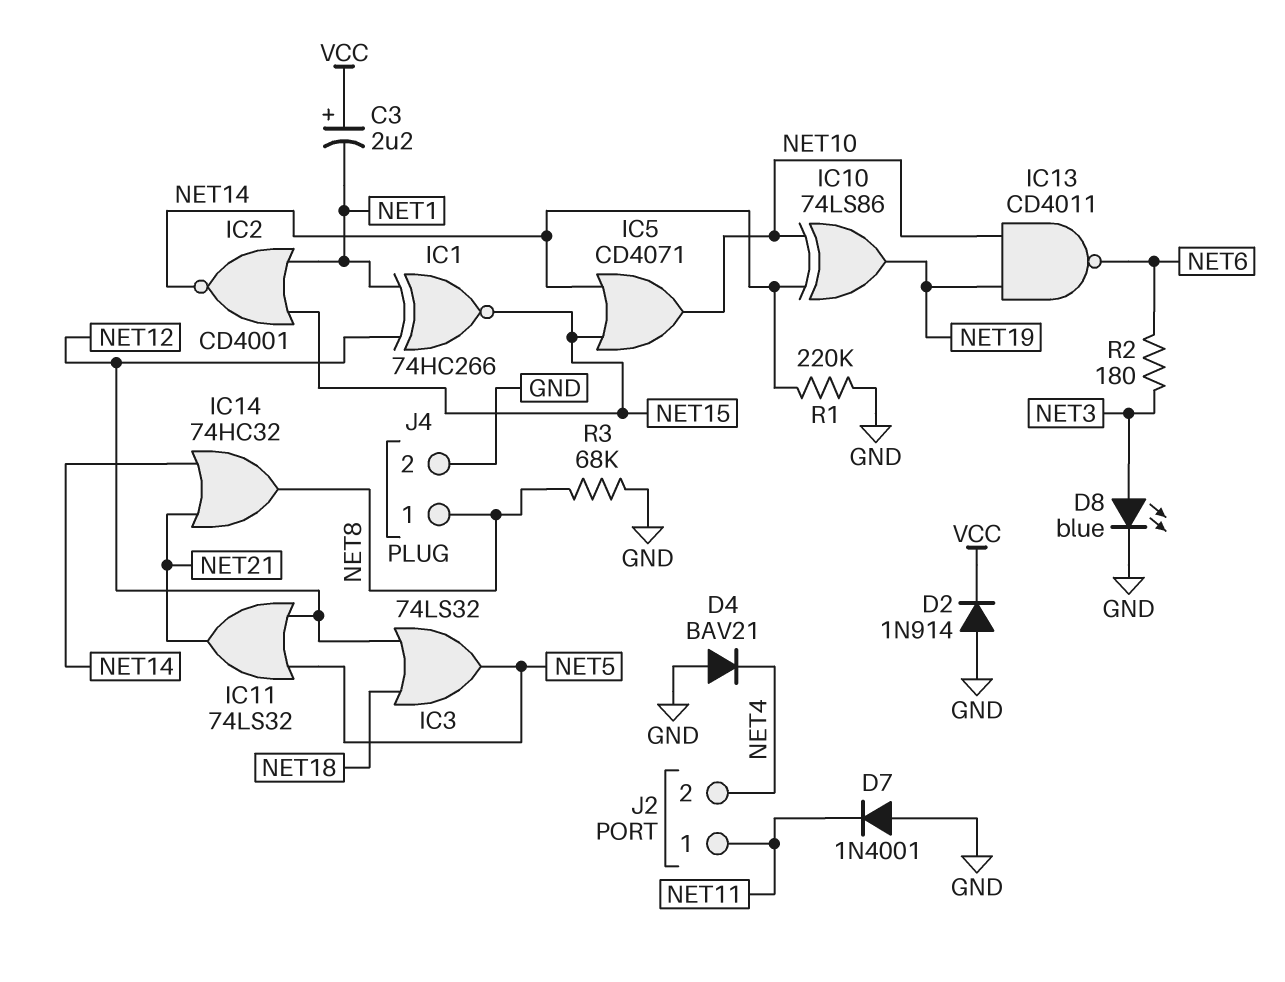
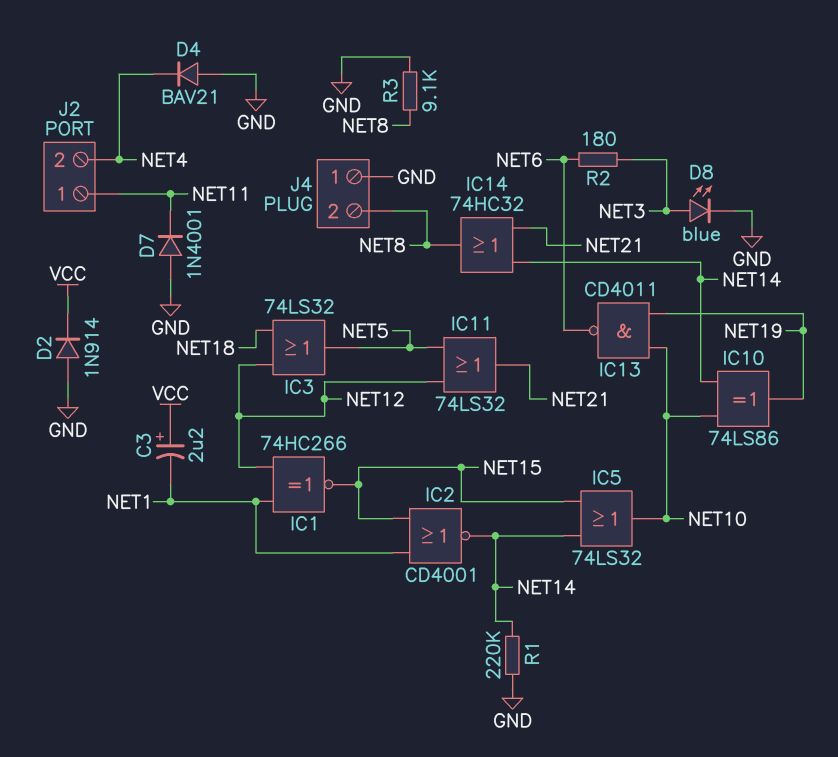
IC5: OR CD4071 (in NET14, in NET15, out NET10) -> OR 74LS32 (in NET14, in NET15, out NET10)
J4 pin 1: NET8 -> GND
J4 pin 2: GND -> NET8
R3: 68k (GND, NET8) -> 9.1k (GND, NET8)

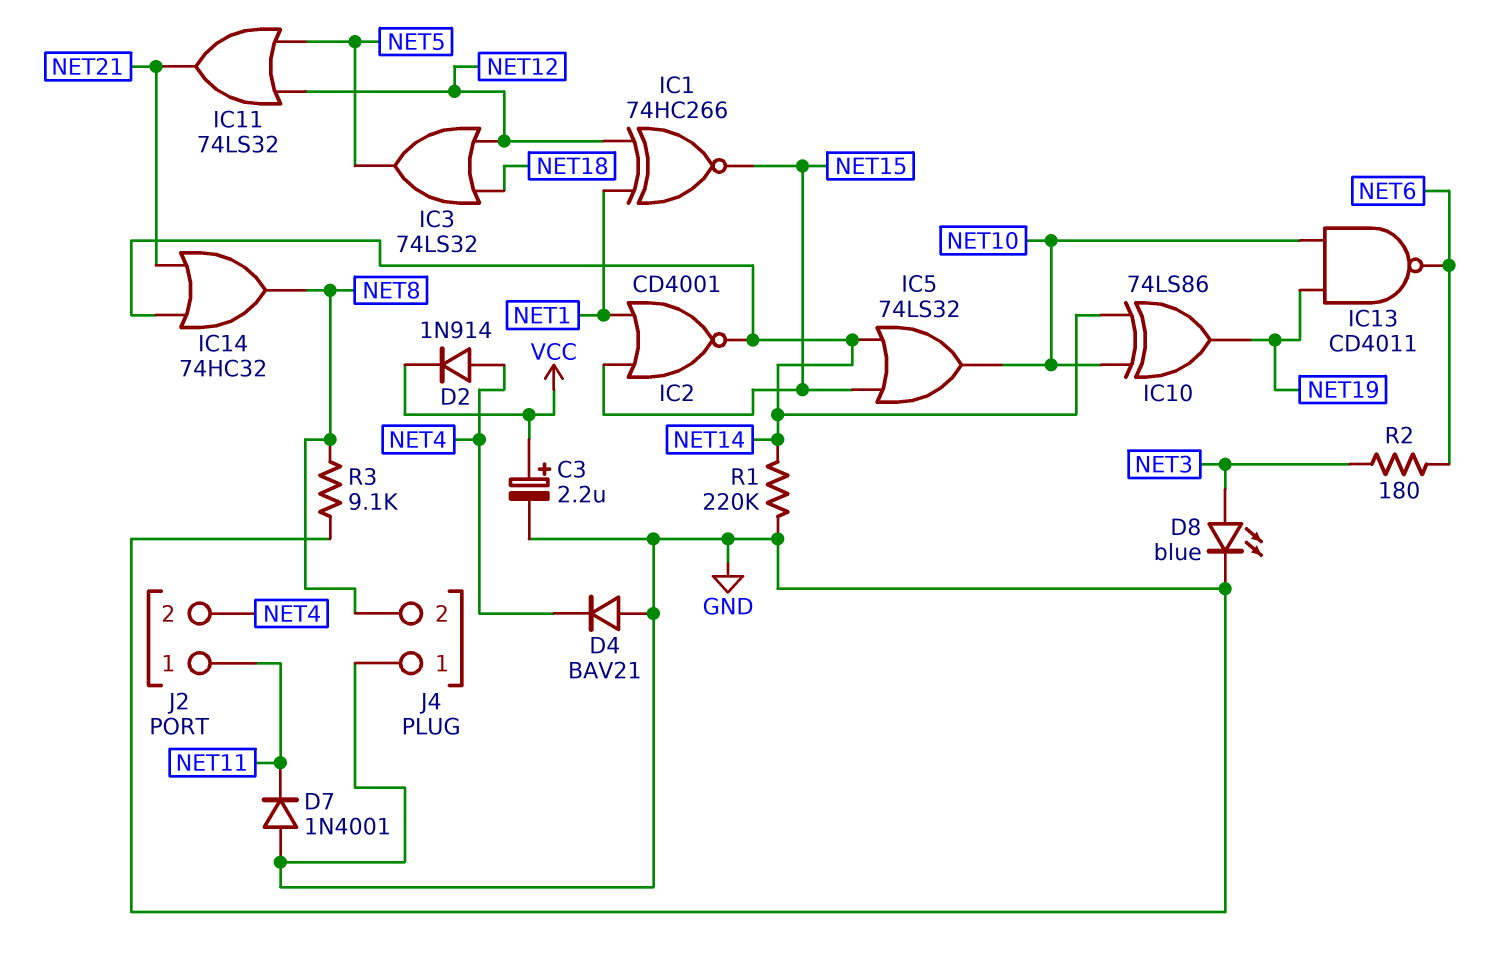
C3: 2.2uF (plus VCC, minus NET1) -> 2.2uF (plus VCC, minus GND)
D2: diode 1N914 (A GND, K VCC) -> diode 1N914 (A NET4, K VCC)

